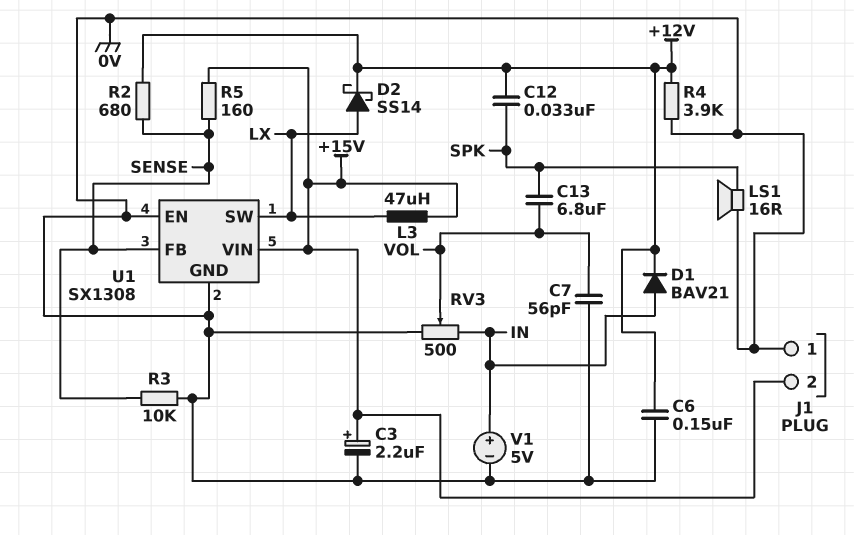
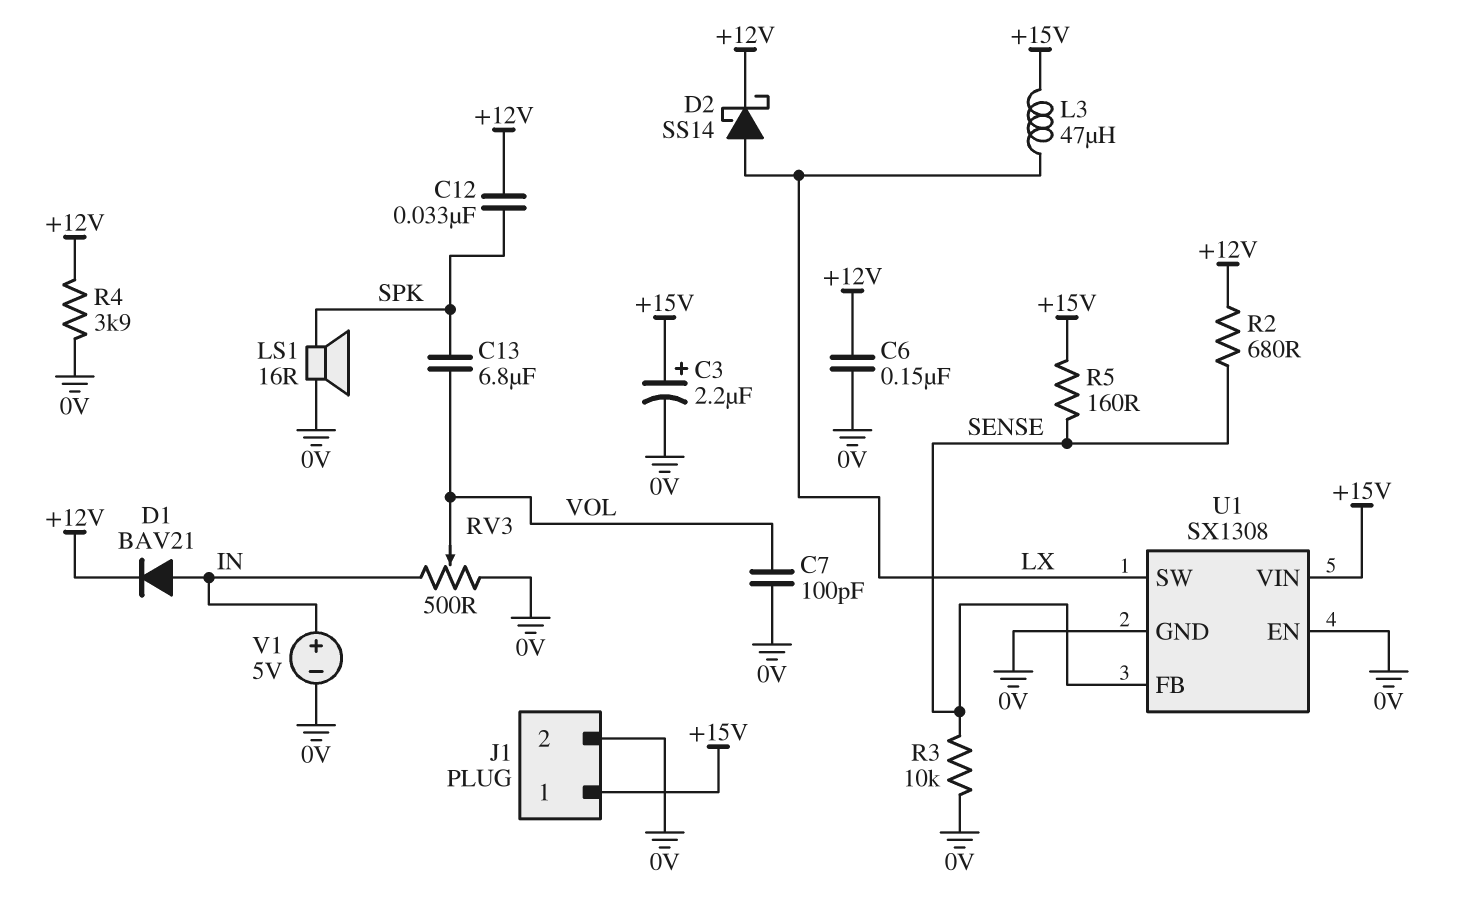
C7: 56pF (0V, VOL) -> 100pF (0V, VOL)
J1 pin 1: 0V -> +15V
J1 pin 2: +15V -> 0V

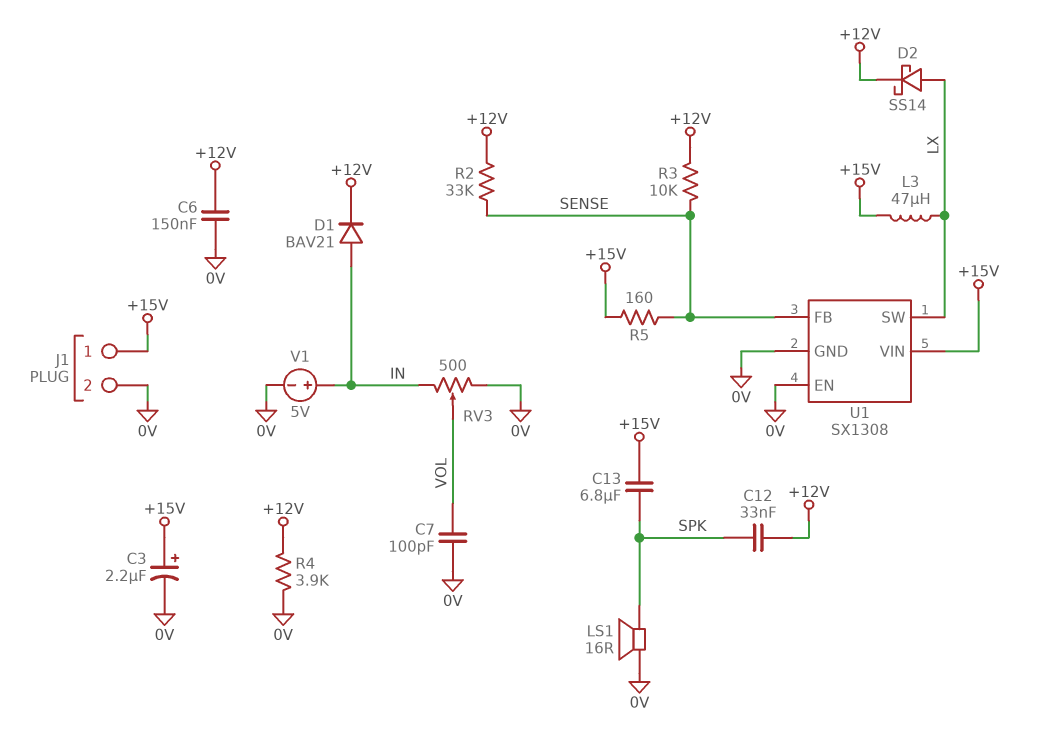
C13: 6.8uF (SPK, VOL) -> 6.8uF (+15V, SPK)
R2: 680 (+12V, SENSE) -> 33k (+12V, SENSE)
R3: 10k (0V, SENSE) -> 10k (+12V, SENSE)

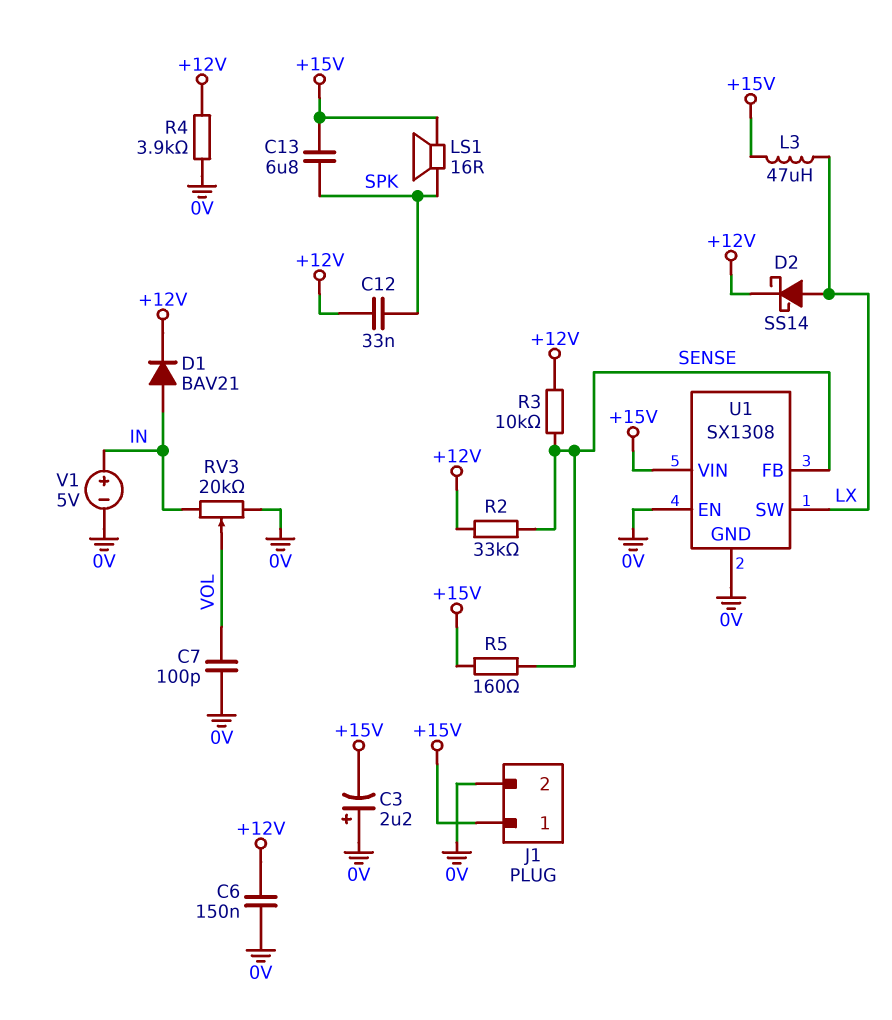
C3: 2.2uF (plus +15V, minus 0V) -> 2.2uF (plus 0V, minus +15V)
LS1: speaker 16R (0V, SPK) -> speaker 16R (+15V, SPK)
RV3: 500 (0V, IN, wiper VOL) -> 20k (0V, IN, wiper VOL)

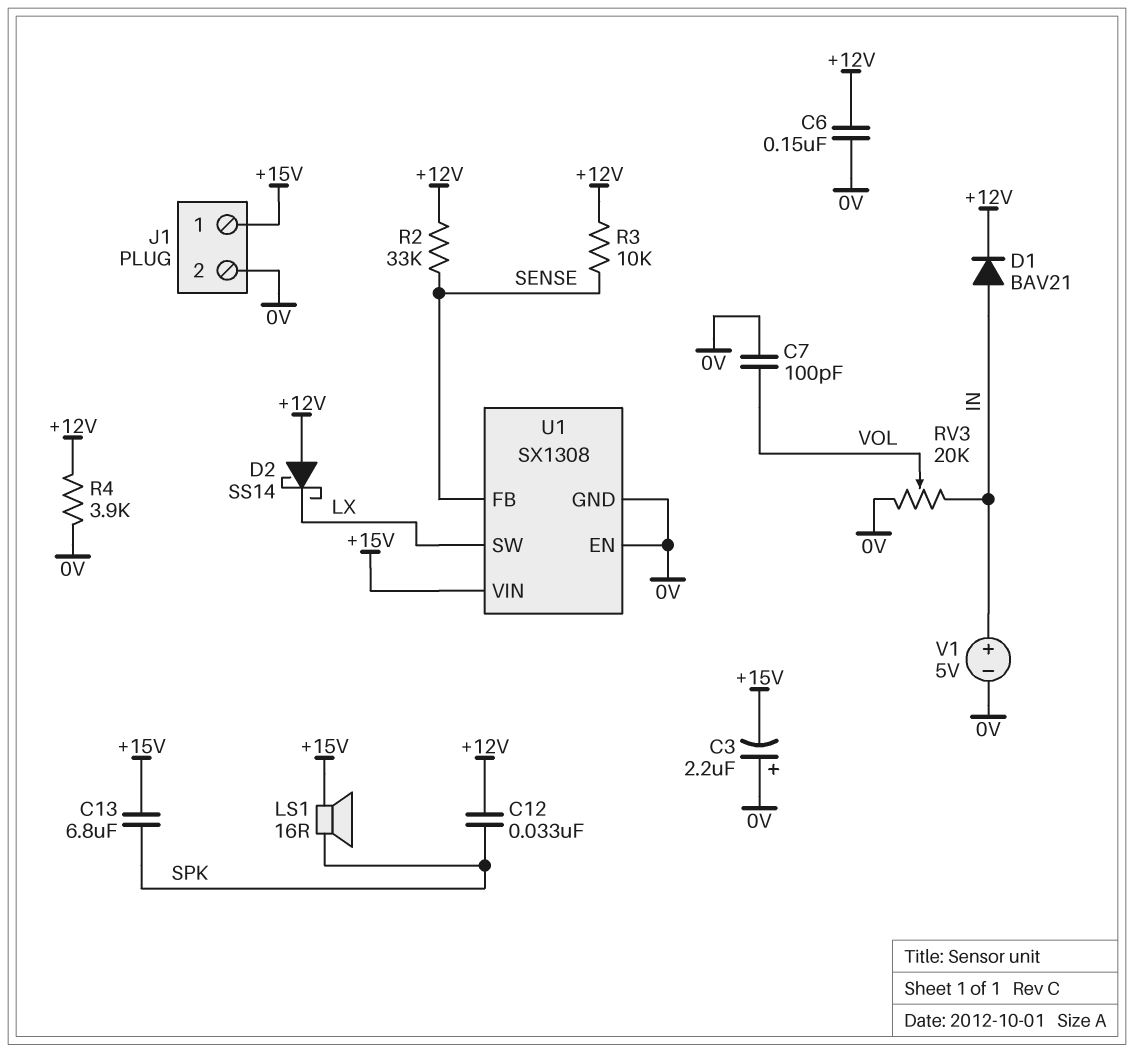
D2: schottky SS14 (A LX, K +12V) -> schottky SS14 (A +12V, K LX)
L3: 47uH (+15V, LX) -> none
R5: 160 (+15V, SENSE) -> none

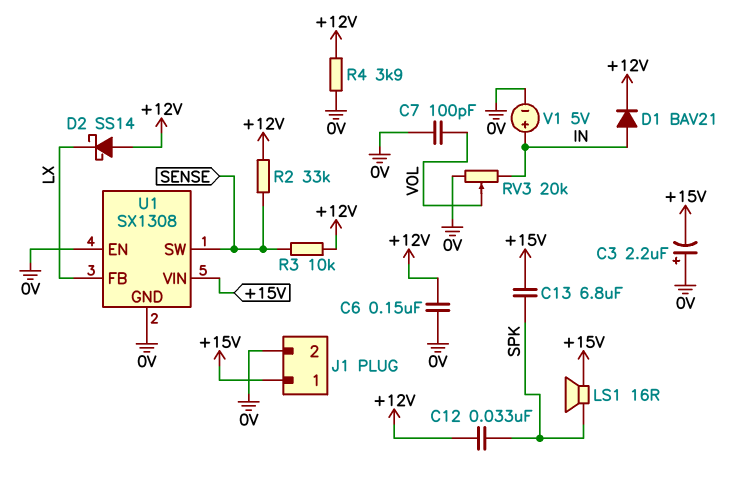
U1 pin FB: SENSE -> LX
U1 pin SW: LX -> SENSE

